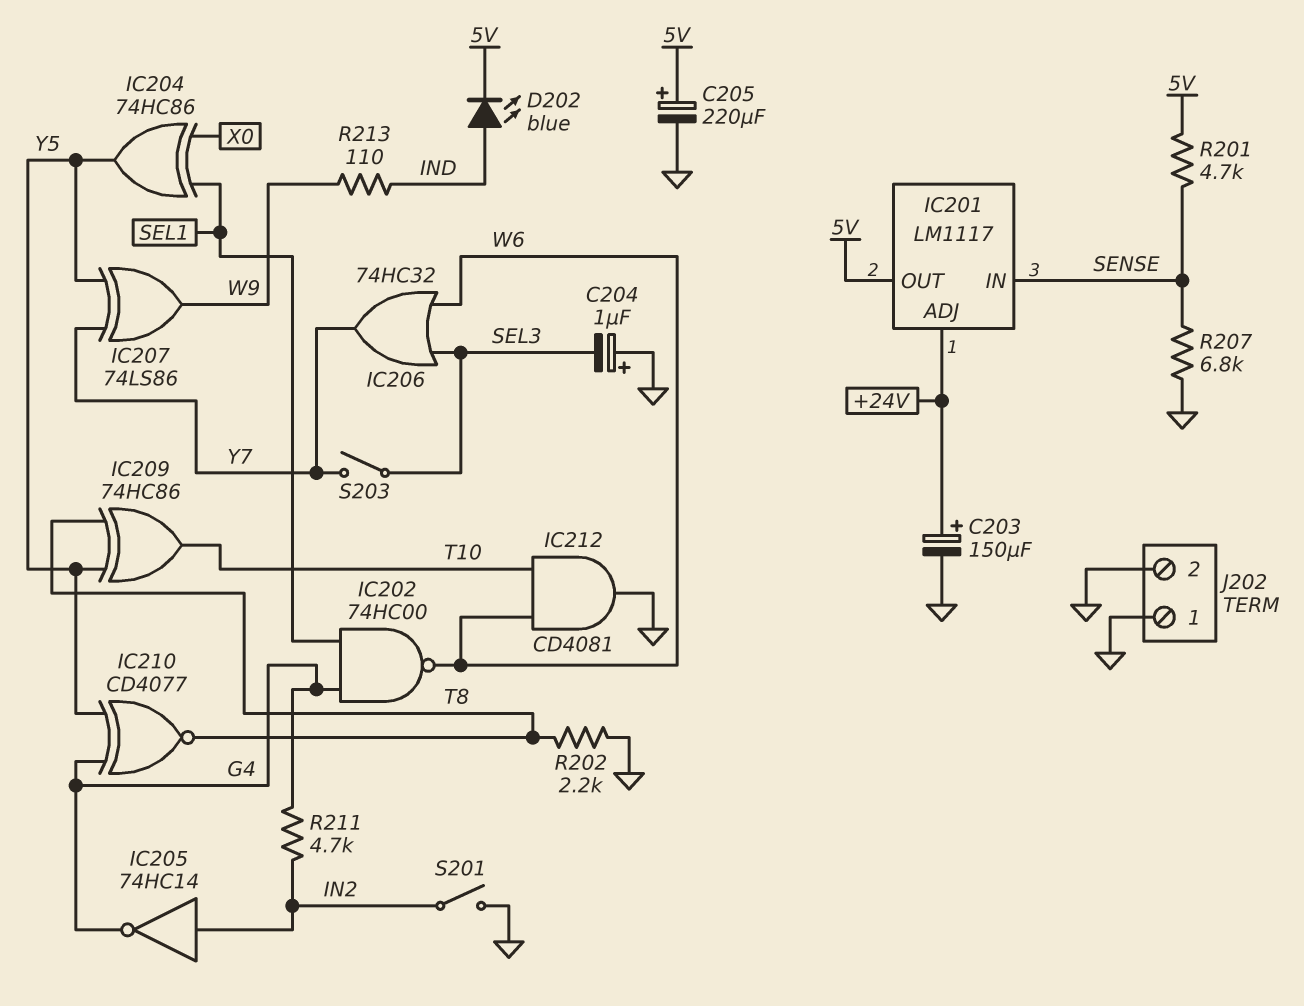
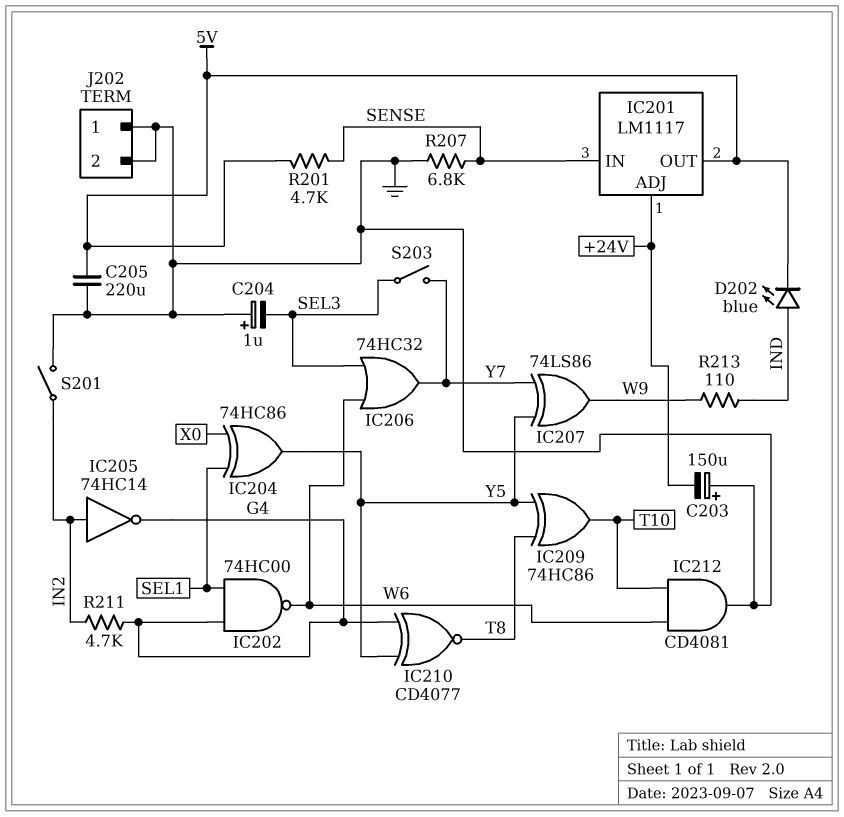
C203: 150uF (plus +24V, minus GND) -> 150uF (plus GND, minus +24V)
C205: 220uF (plus 5V, minus GND) -> 220uF (5V, GND)
R202: 2.2k (GND, T8) -> none

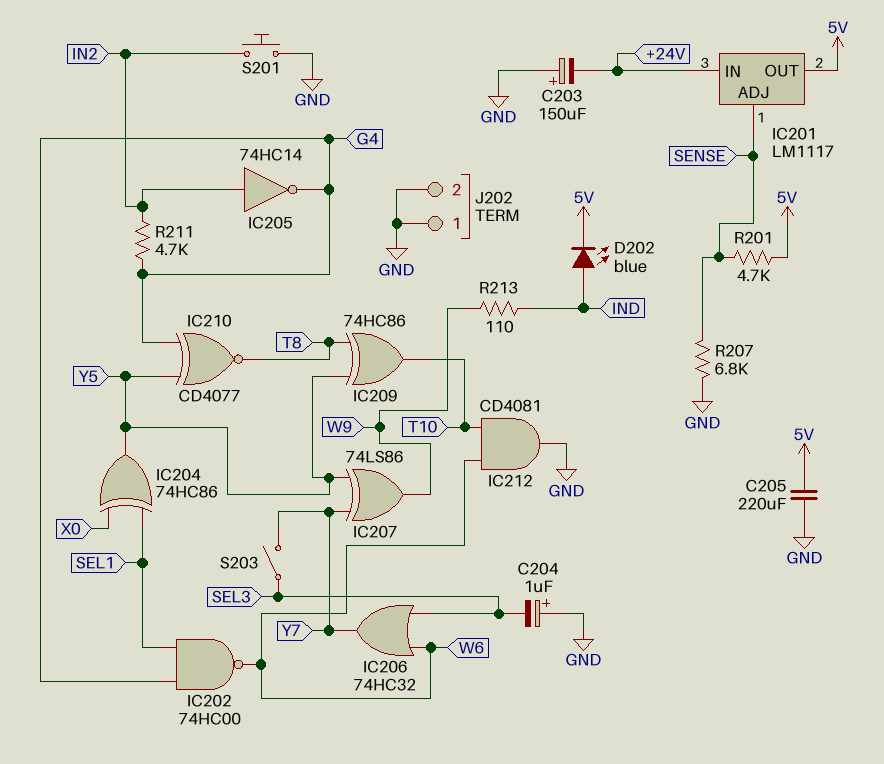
IC201 pin ADJ: +24V -> SENSE
IC201 pin IN: SENSE -> +24V
S201: switch (GND, IN2) -> button (GND, IN2)

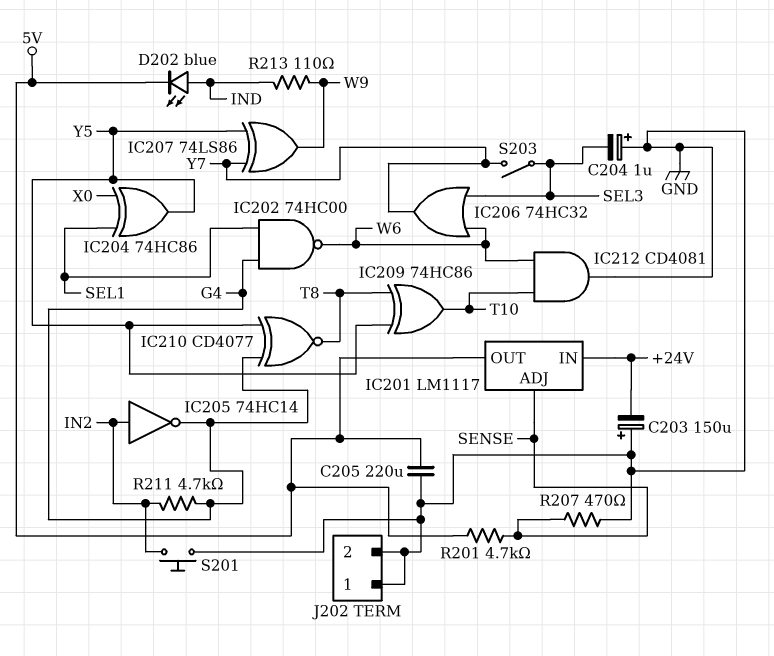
R207: 6.8k (GND, SENSE) -> 470 (GND, SENSE)

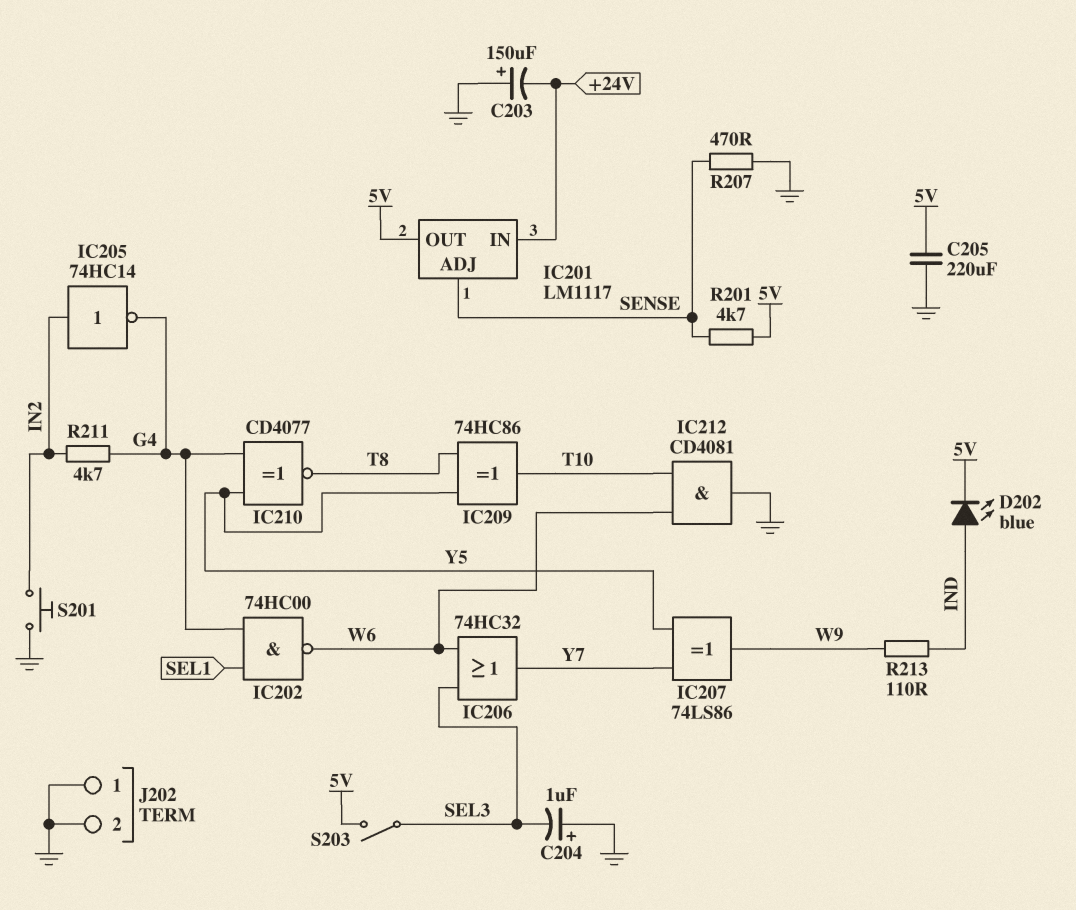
IC204: XOR 74HC86 (in SEL1, in X0, out Y5) -> none
S203: switch (SEL3, Y7) -> switch (5V, SEL3)

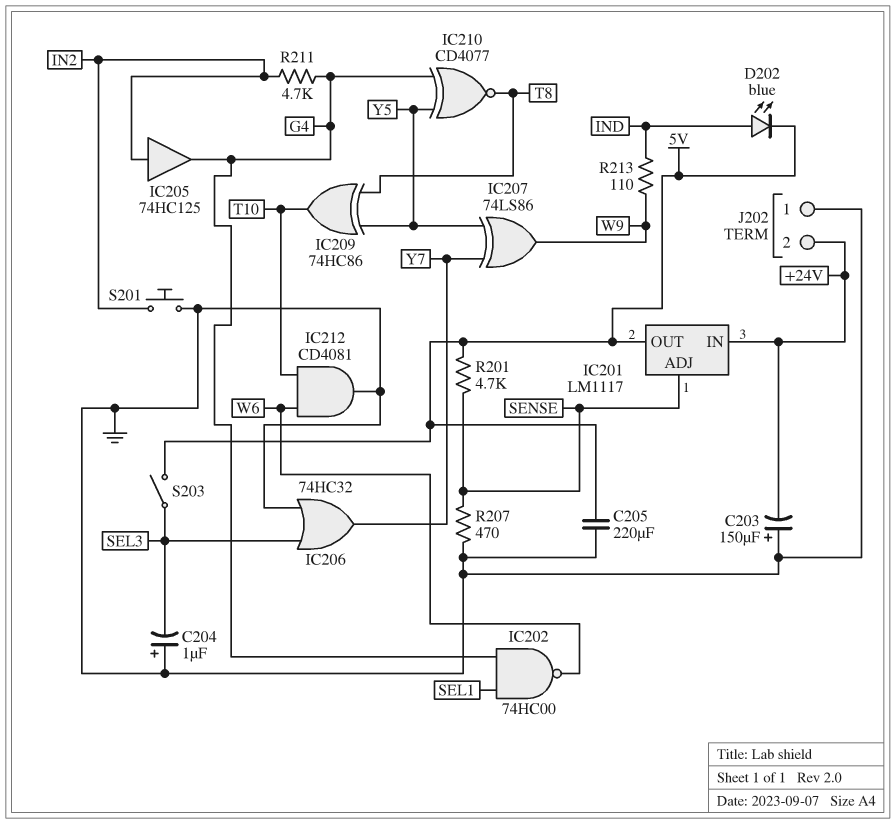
IC205: NOT 74HC14 (in IN2, out G4) -> buffer 74HC125 (in IN2, out G4)
IC206: OR 74HC32 (in SEL3, in W6, out Y7) -> OR 74HC32 (in GND, in SEL3, out Y7)
J202 pin 2: GND -> +24V

